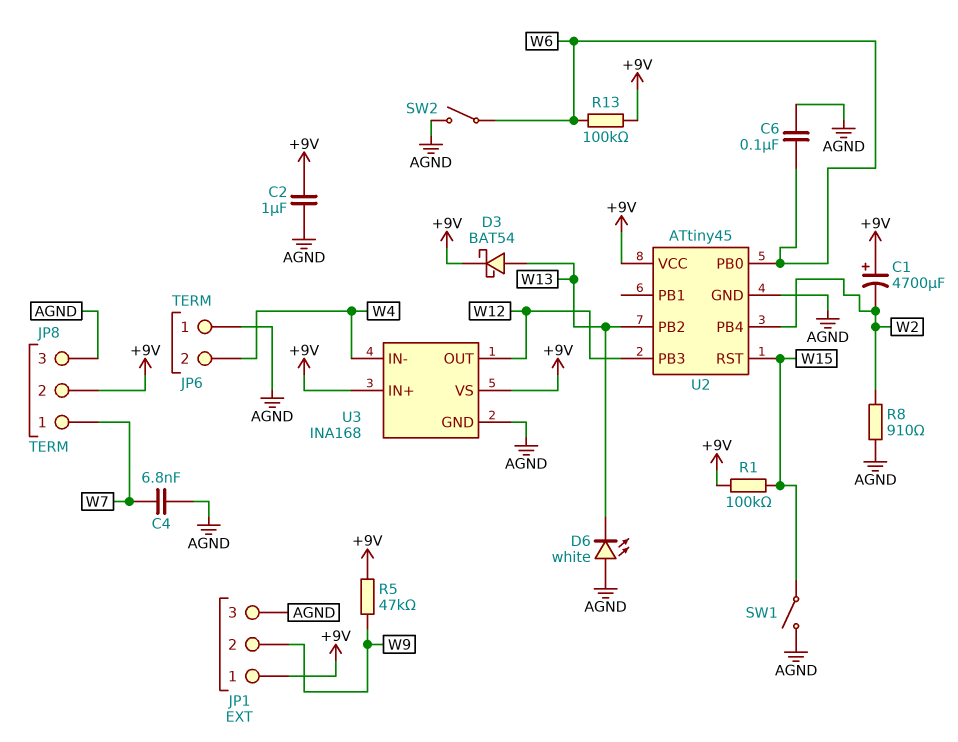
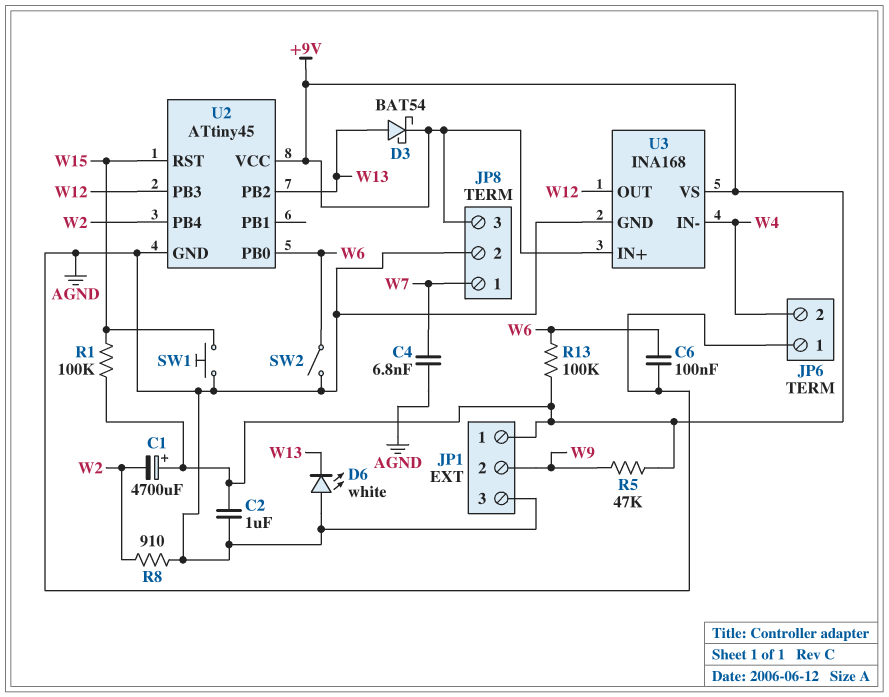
JP8 pin 2: +9V -> AGND
JP8 pin 3: AGND -> +9V
SW1: switch (AGND, W15) -> button (AGND, W15)

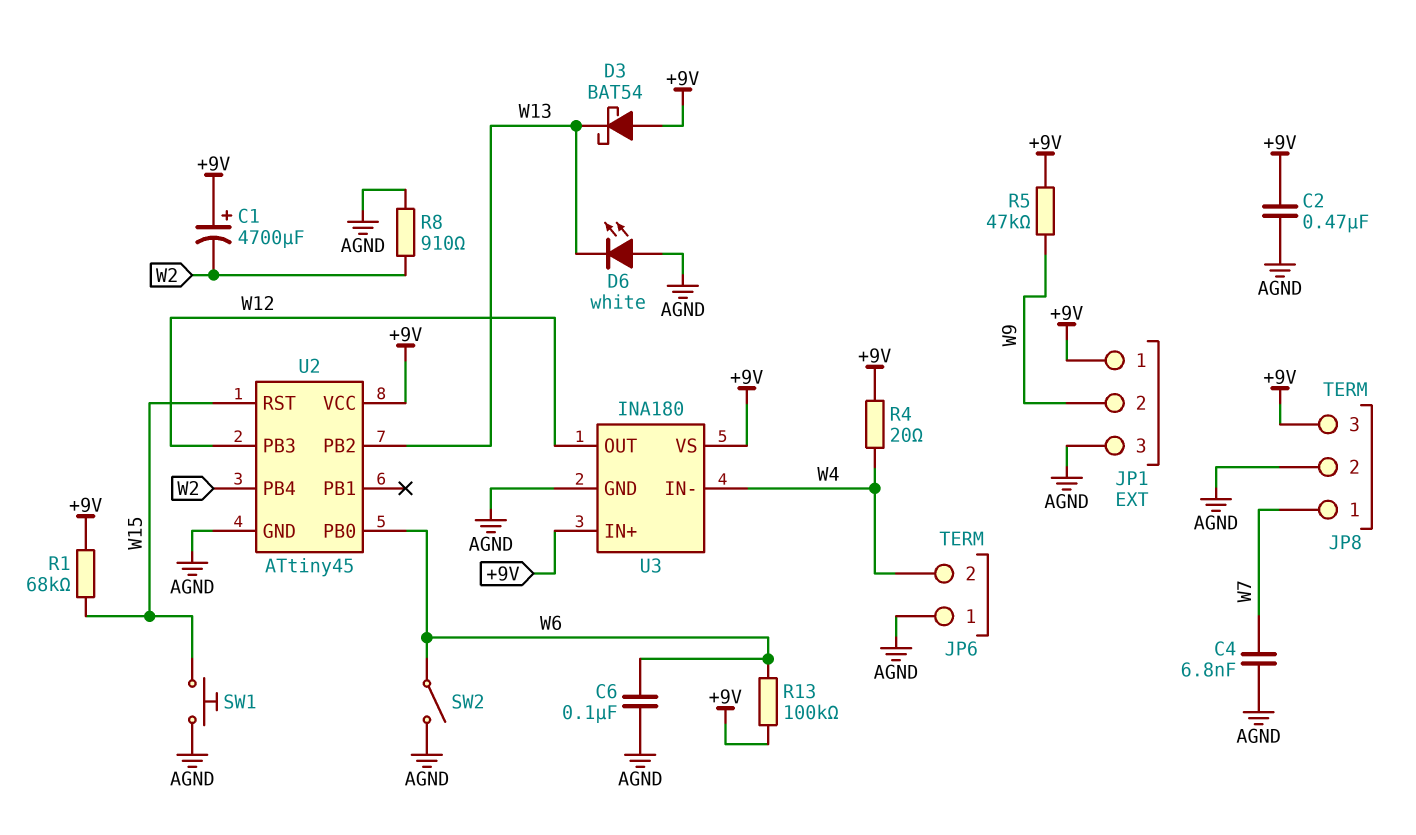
C2: 1uF (+9V, AGND) -> 470nF (+9V, AGND)
D3: schottky BAT54 (A W13, K +9V) -> schottky BAT54 (A +9V, K W13)
R1: 100k (+9V, W15) -> 68k (+9V, W15)
R4: none -> 20 (+9V, W4)
U3: INA168 -> INA180

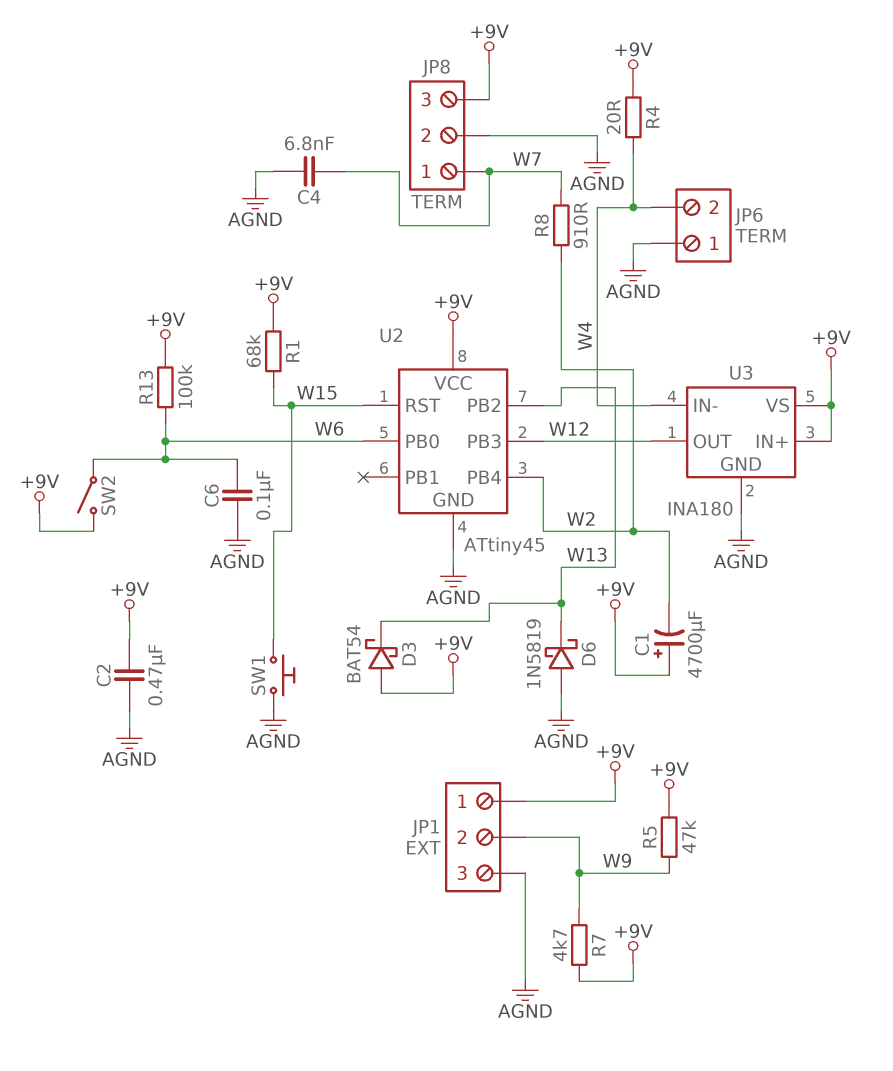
D6: LED white (A AGND, K W13) -> schottky 1N5819 (A AGND, K W13)
R7: none -> 4.7k (+9V, W9)
R8: 910 (AGND, W2) -> 910 (W2, W7)
SW2: switch (AGND, W6) -> switch (+9V, W6)

